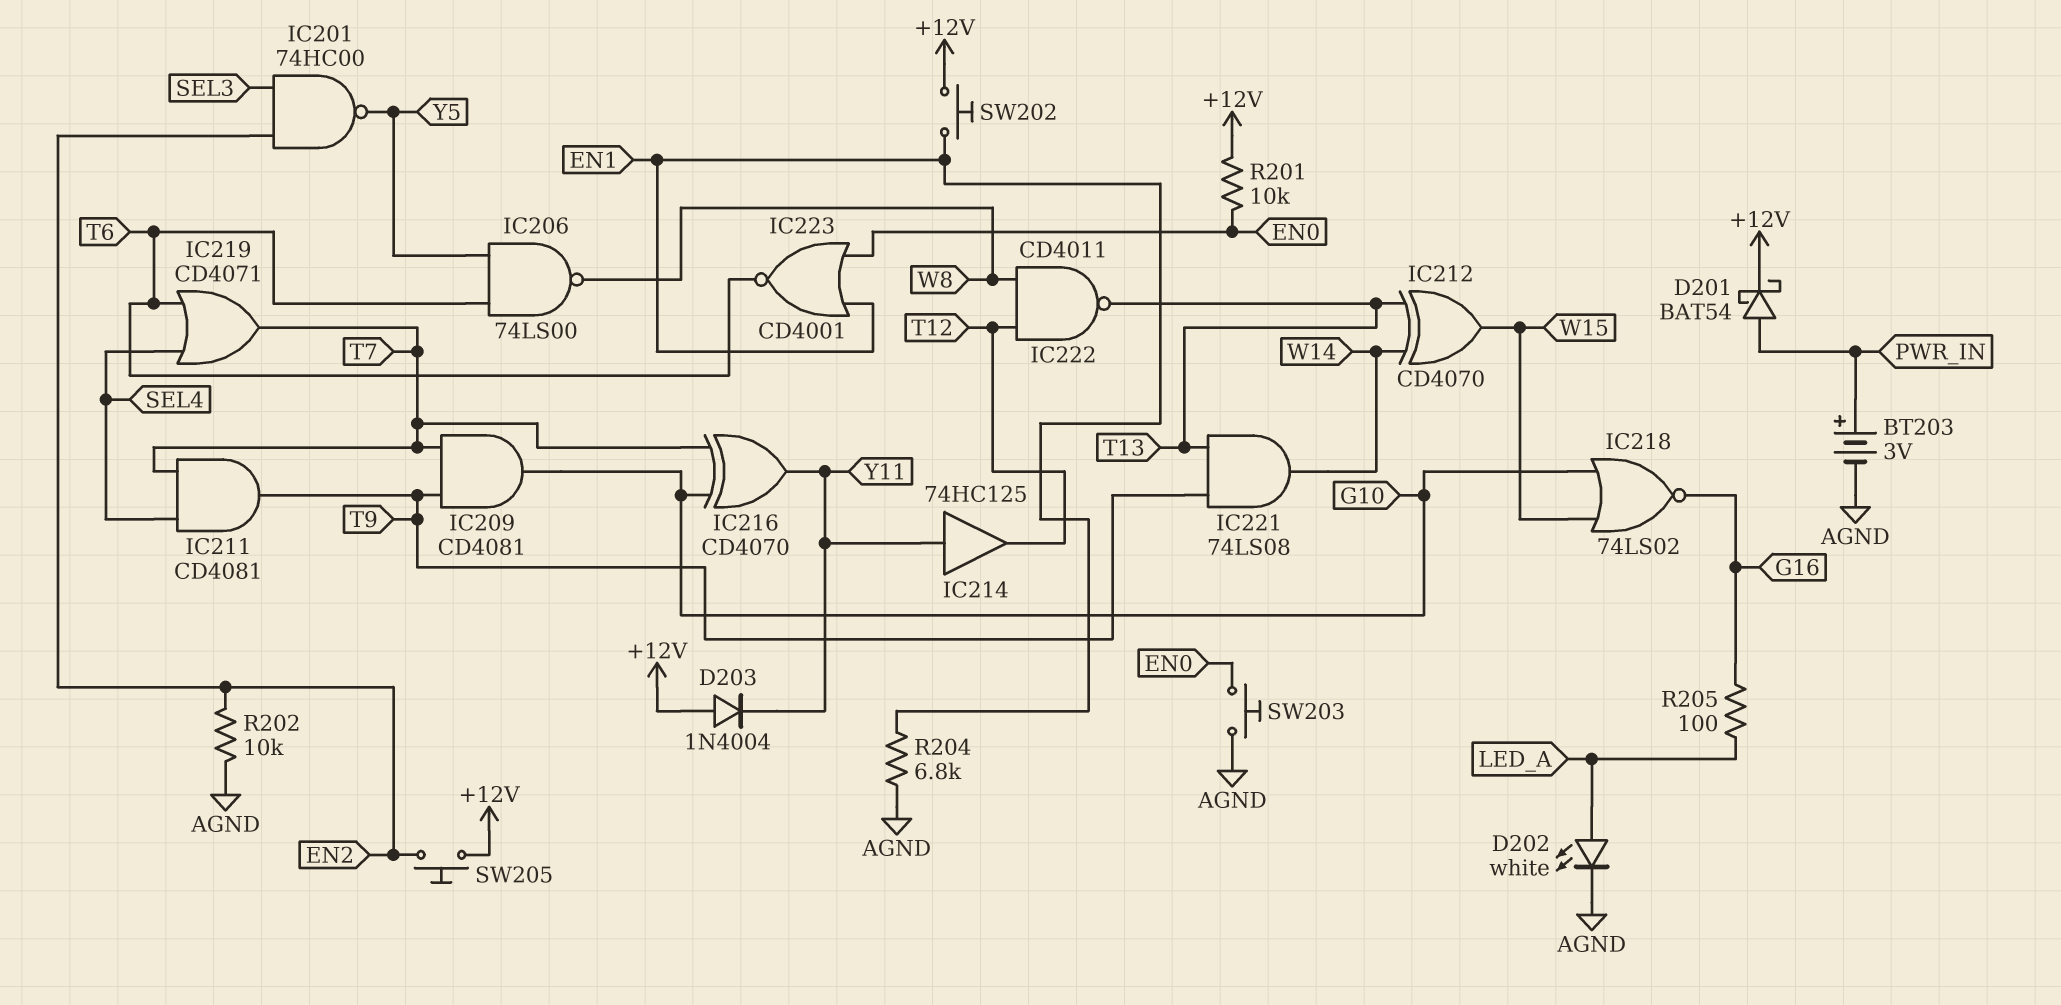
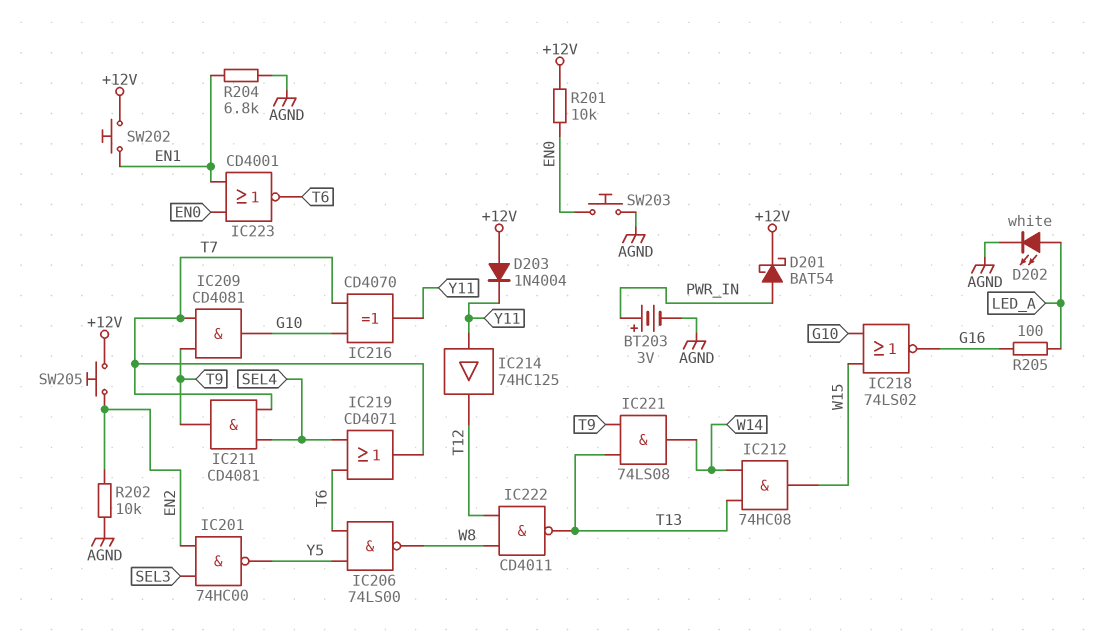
IC212: XOR CD4070 (in T13, in W14, out W15) -> AND 74HC08 (in T13, in W14, out W15)

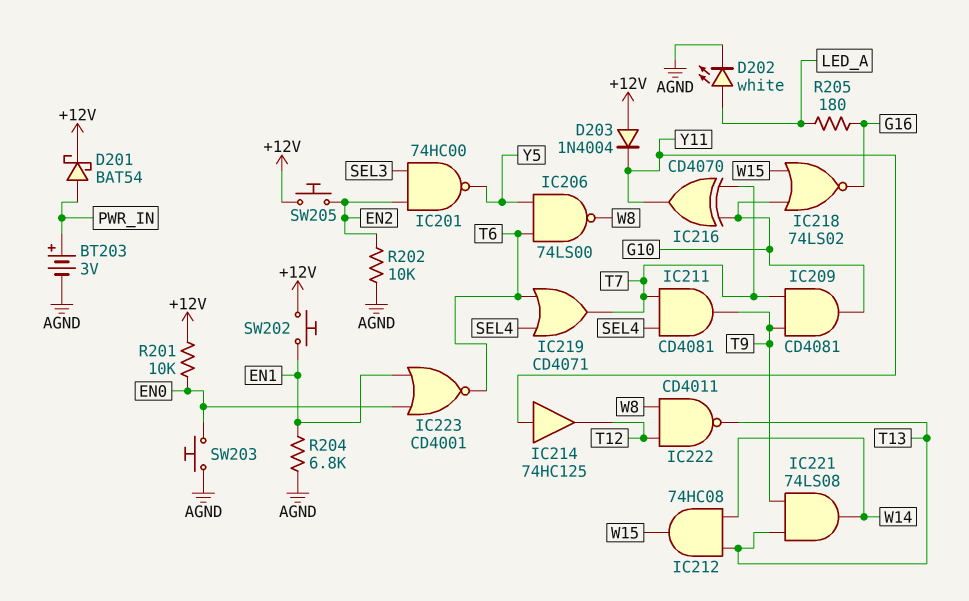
R205: 100 (G16, LED_A) -> 180 (G16, LED_A)

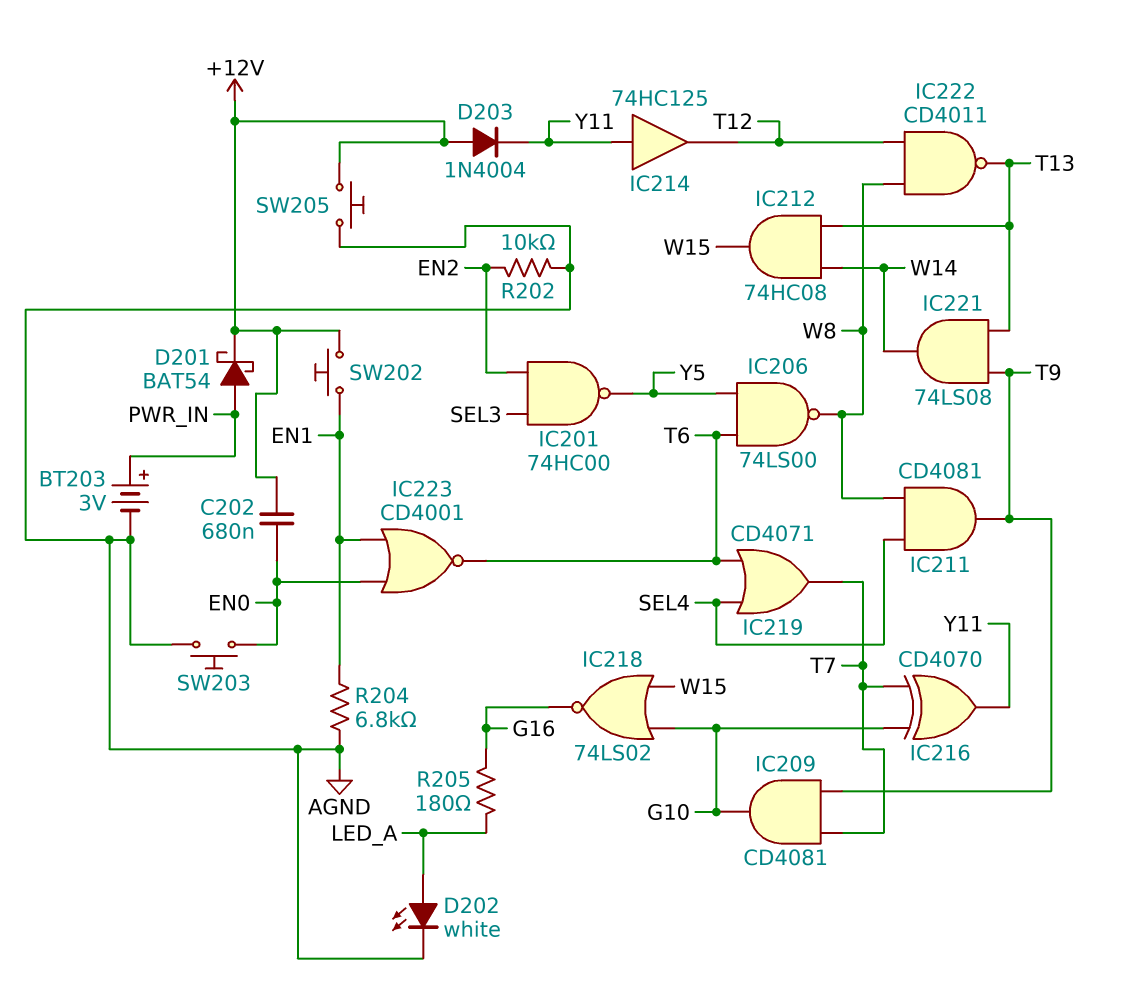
C202: none -> 680nF (+12V, EN0)
IC211: AND CD4081 (in SEL4, in T7, out T9) -> AND CD4081 (in SEL4, in W8, out T9)
R201: 10k (+12V, EN0) -> none
SW205: button (+12V, EN2) -> button (+12V, AGND)

